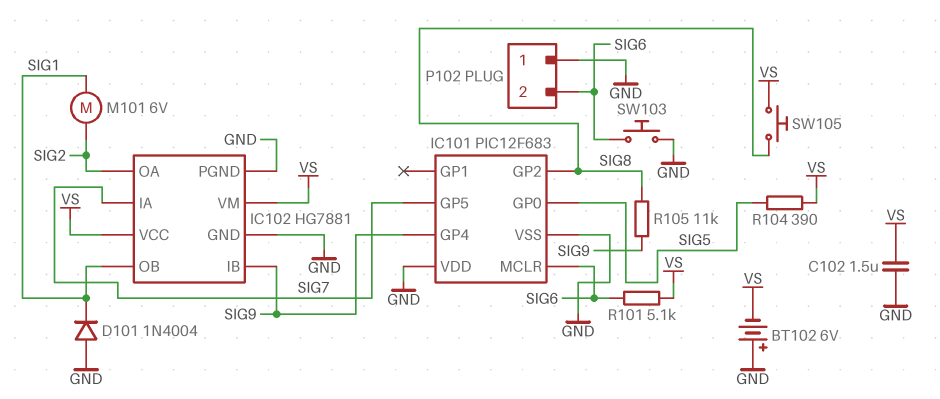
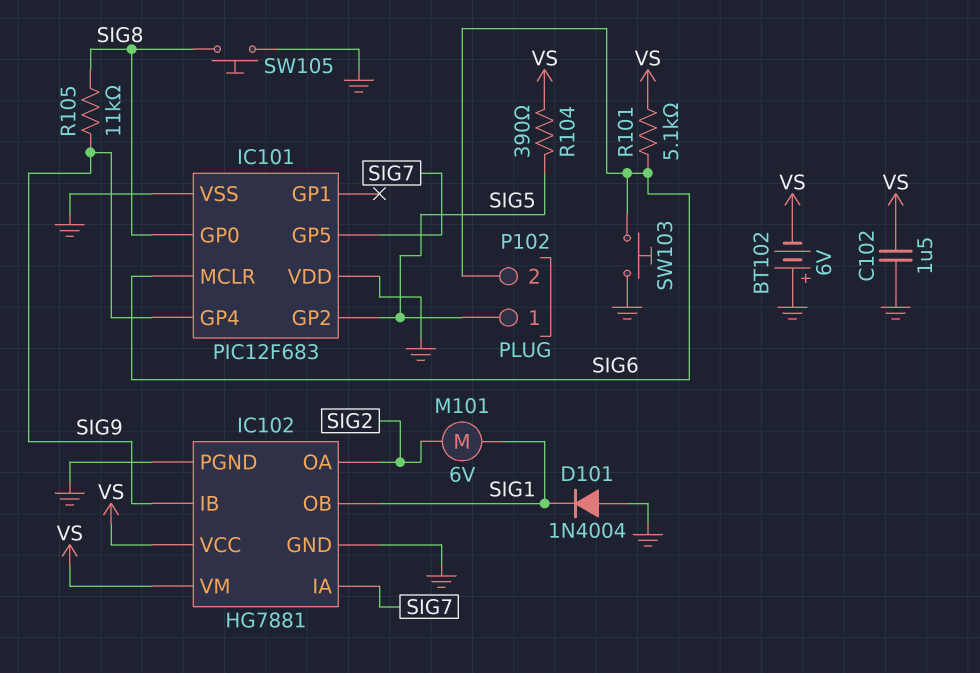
IC101 pin GP0: SIG5 -> SIG8
IC101 pin GP2: SIG8 -> SIG5
P102 pin 1: GND -> SIG5
SW105: button (SIG8, VS) -> button (GND, SIG8)

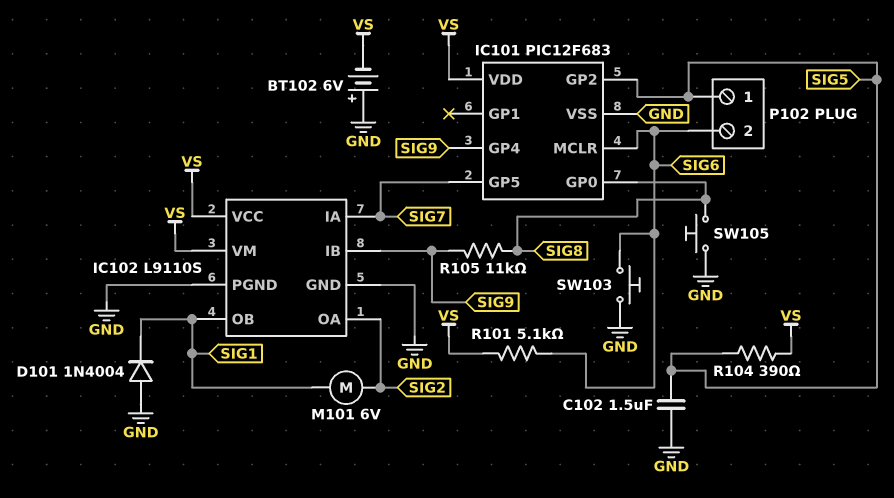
C102: 1.5uF (GND, VS) -> 1.5uF (GND, SIG5)
IC101 pin VDD: GND -> VS
IC102: HG7881 -> L9110S

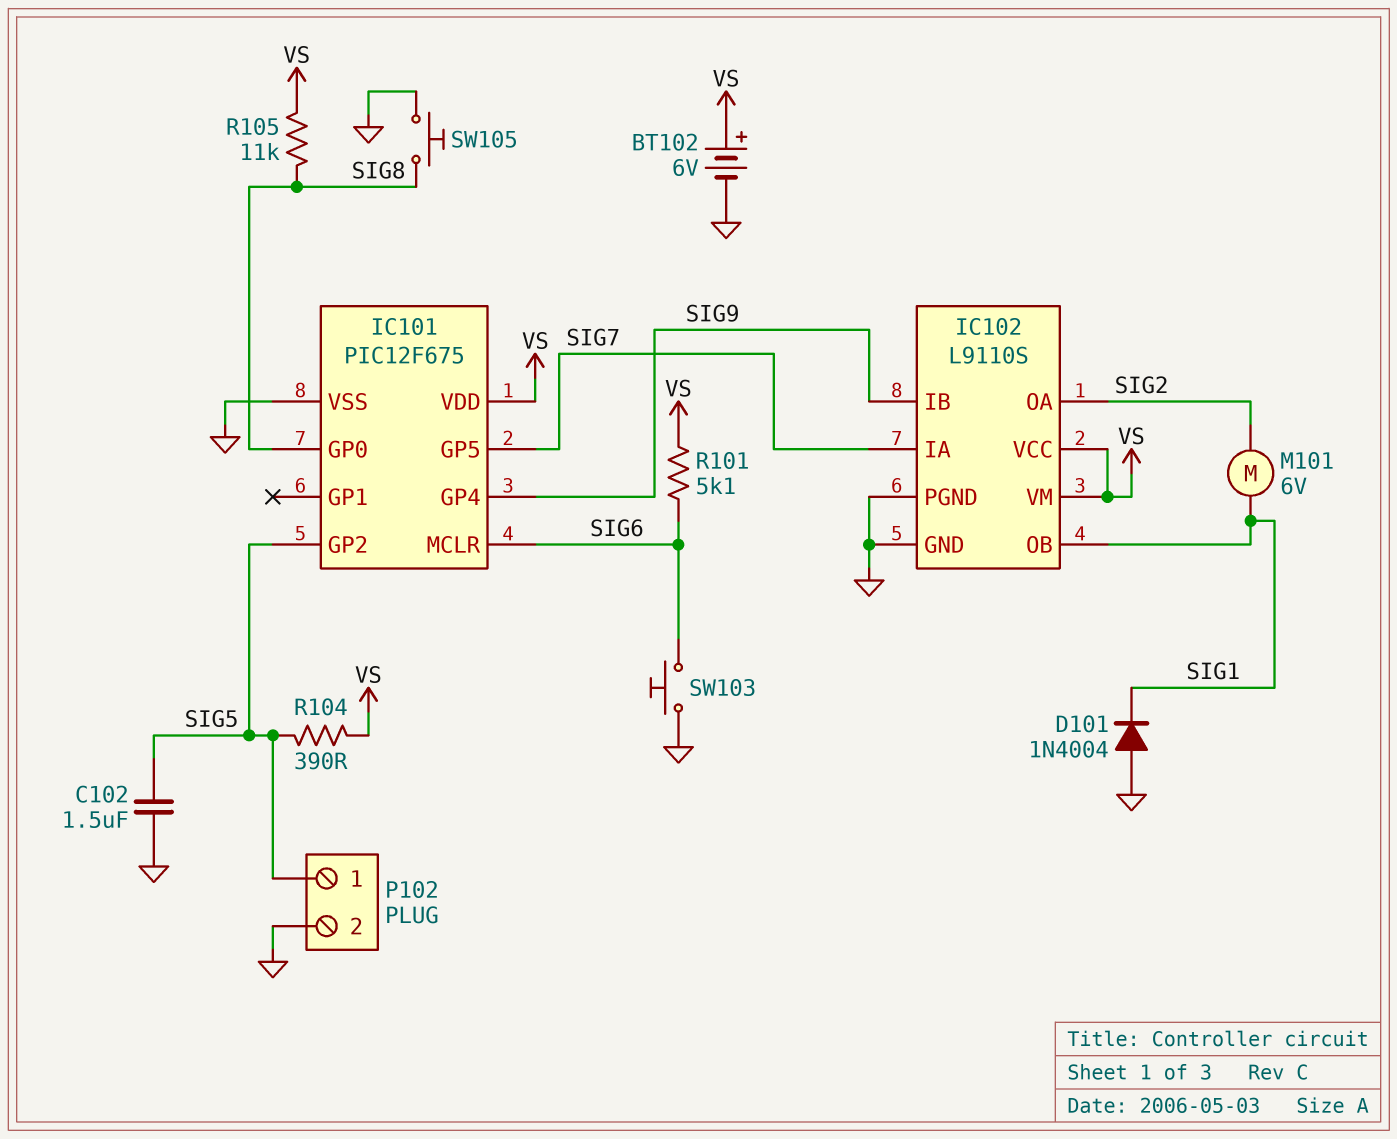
BT102: 6V (plus GND, minus VS) -> 6V (plus VS, minus GND)
IC101: PIC12F683 -> PIC12F675
P102 pin 2: SIG6 -> GND
R105: 11k (SIG8, SIG9) -> 11k (SIG8, VS)

